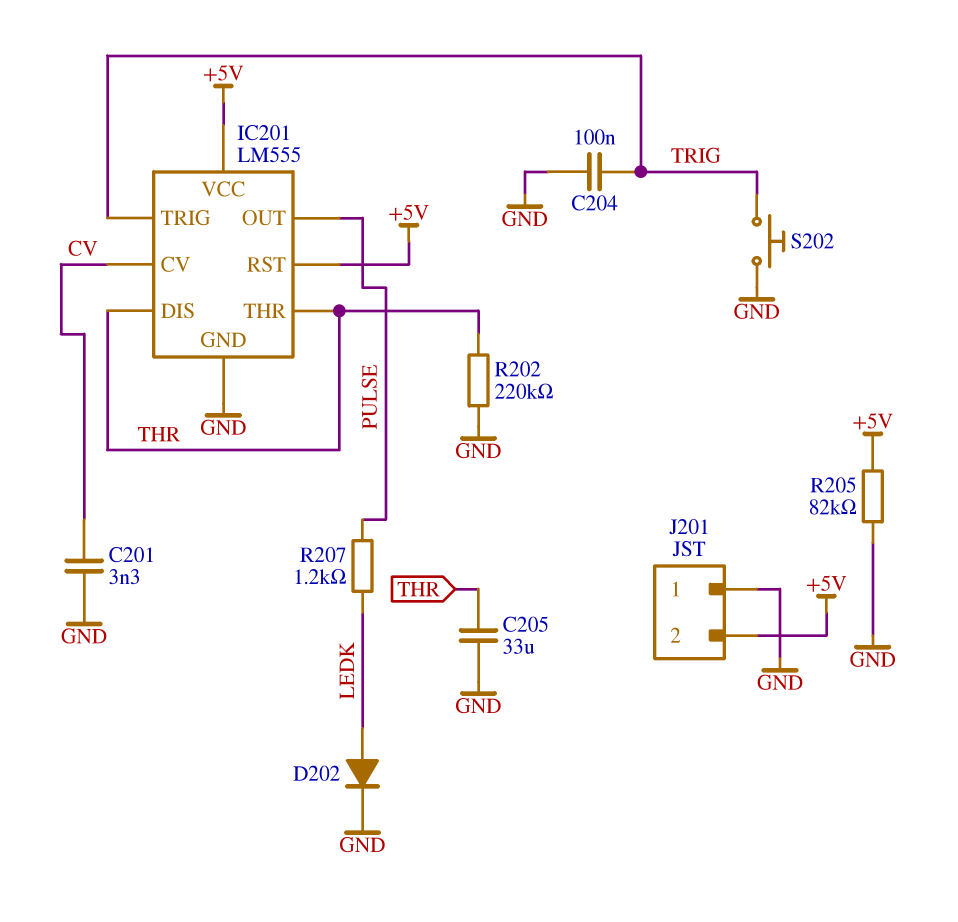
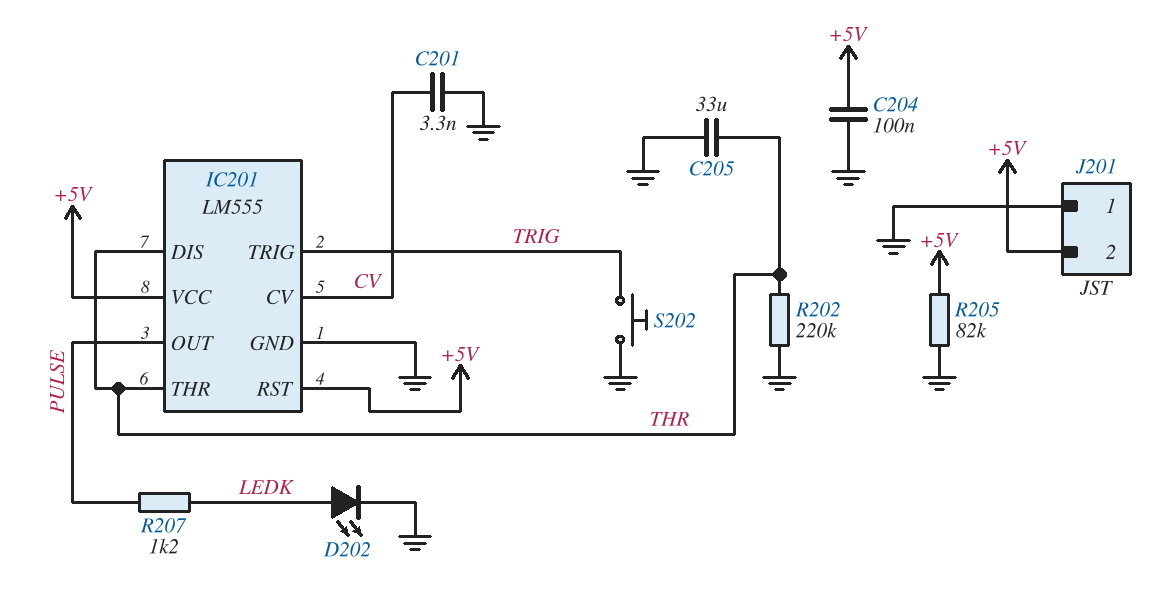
C204: 100nF (GND, TRIG) -> 100nF (+5V, GND)
D202: diode (A LEDK, K GND) -> LED (A LEDK, K GND)

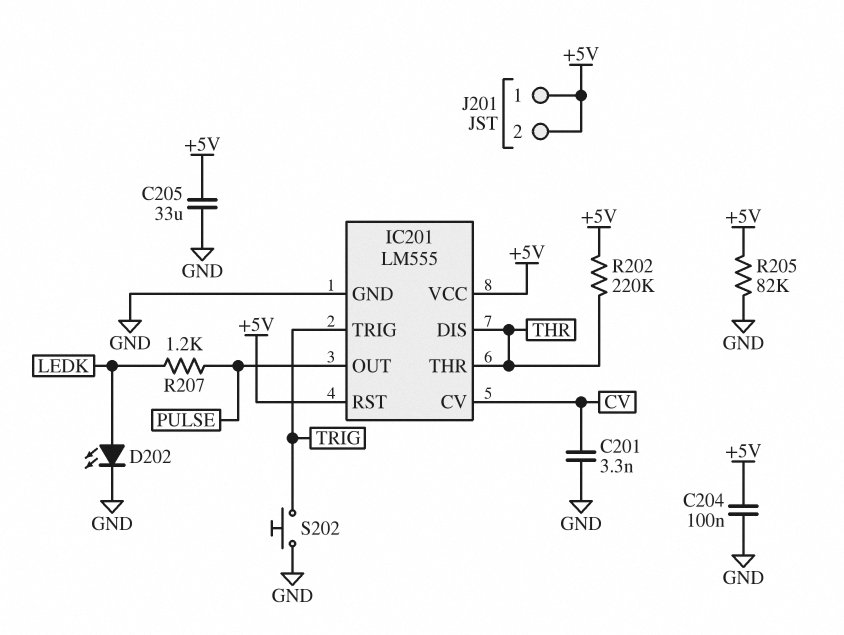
C205: 33uF (GND, THR) -> 33uF (+5V, GND)
J201 pin 1: GND -> +5V
R202: 220k (GND, THR) -> 220k (+5V, THR)

